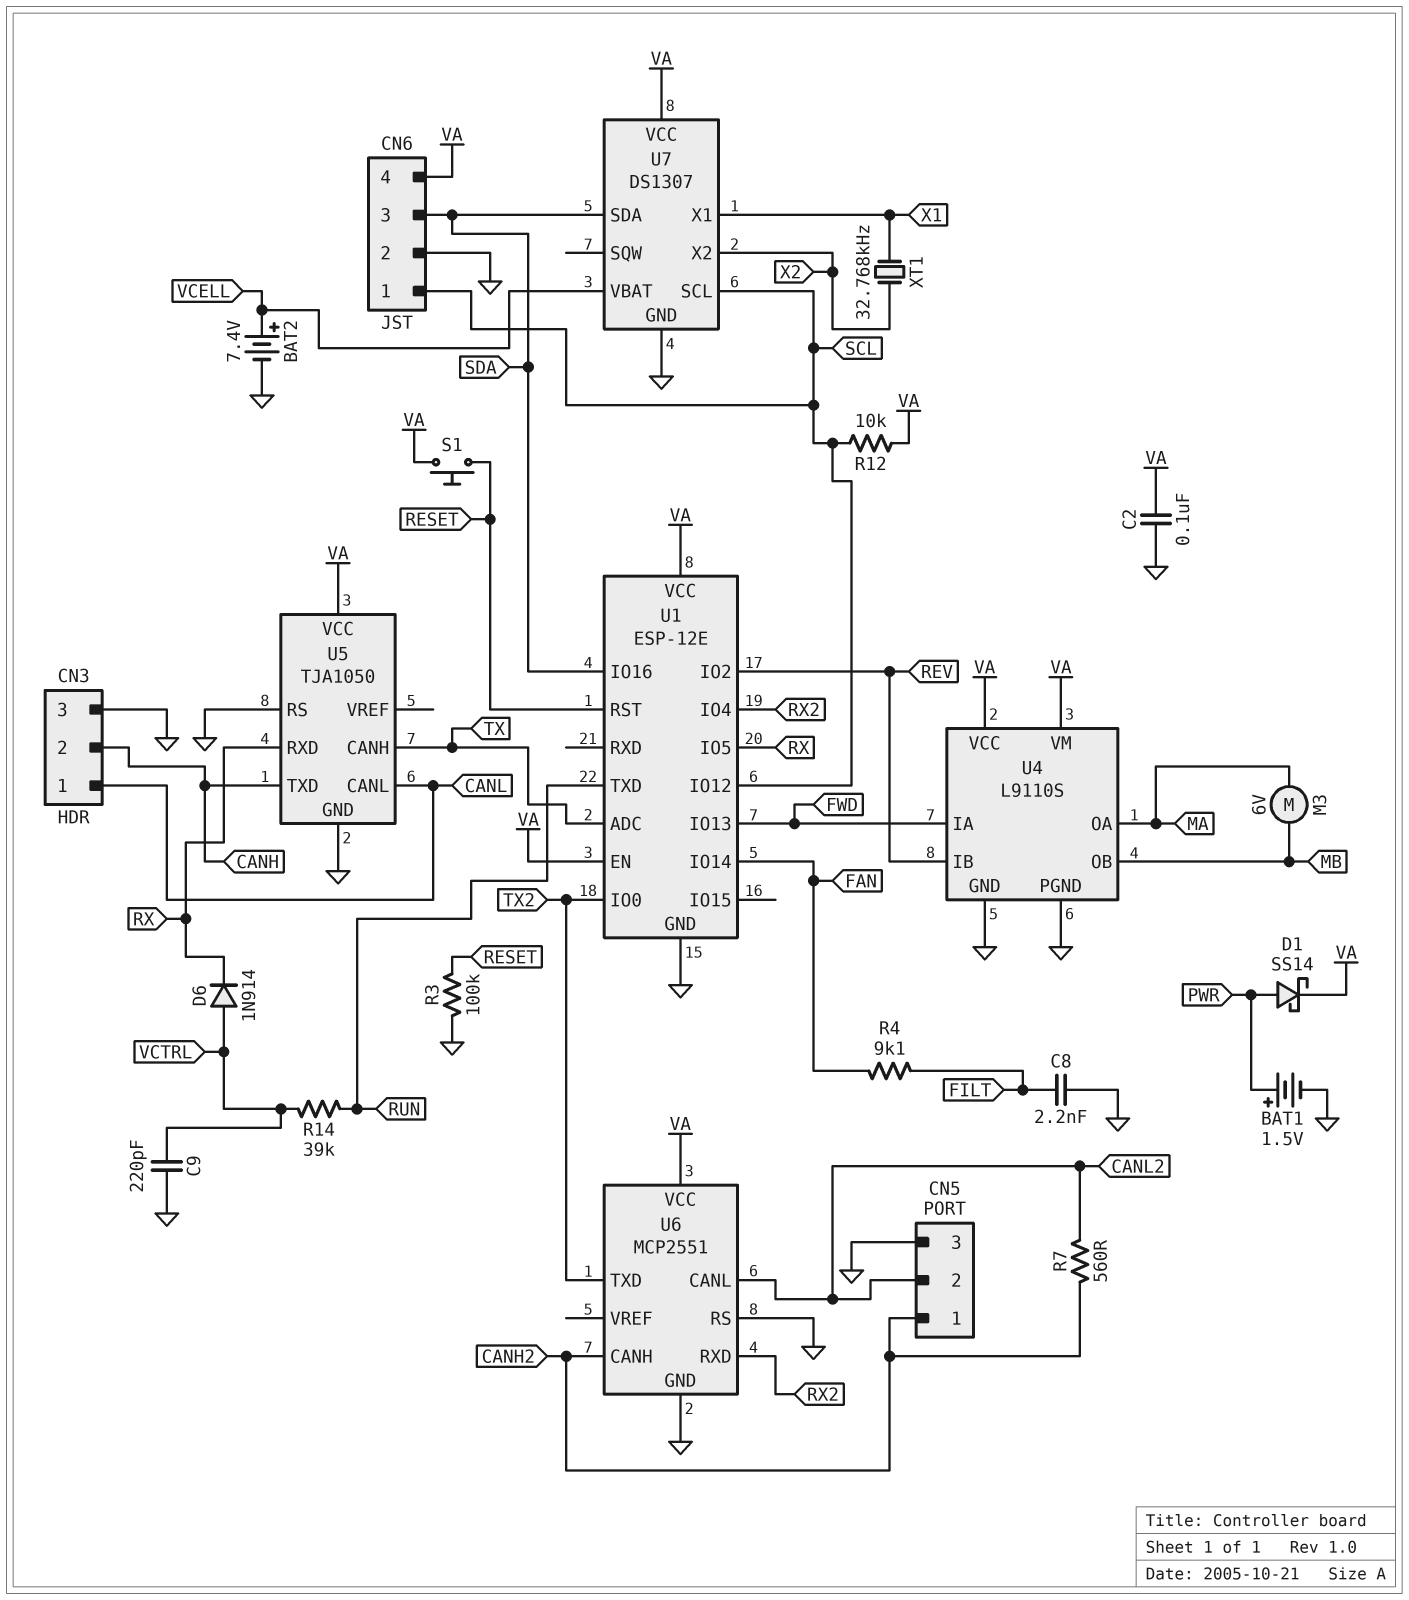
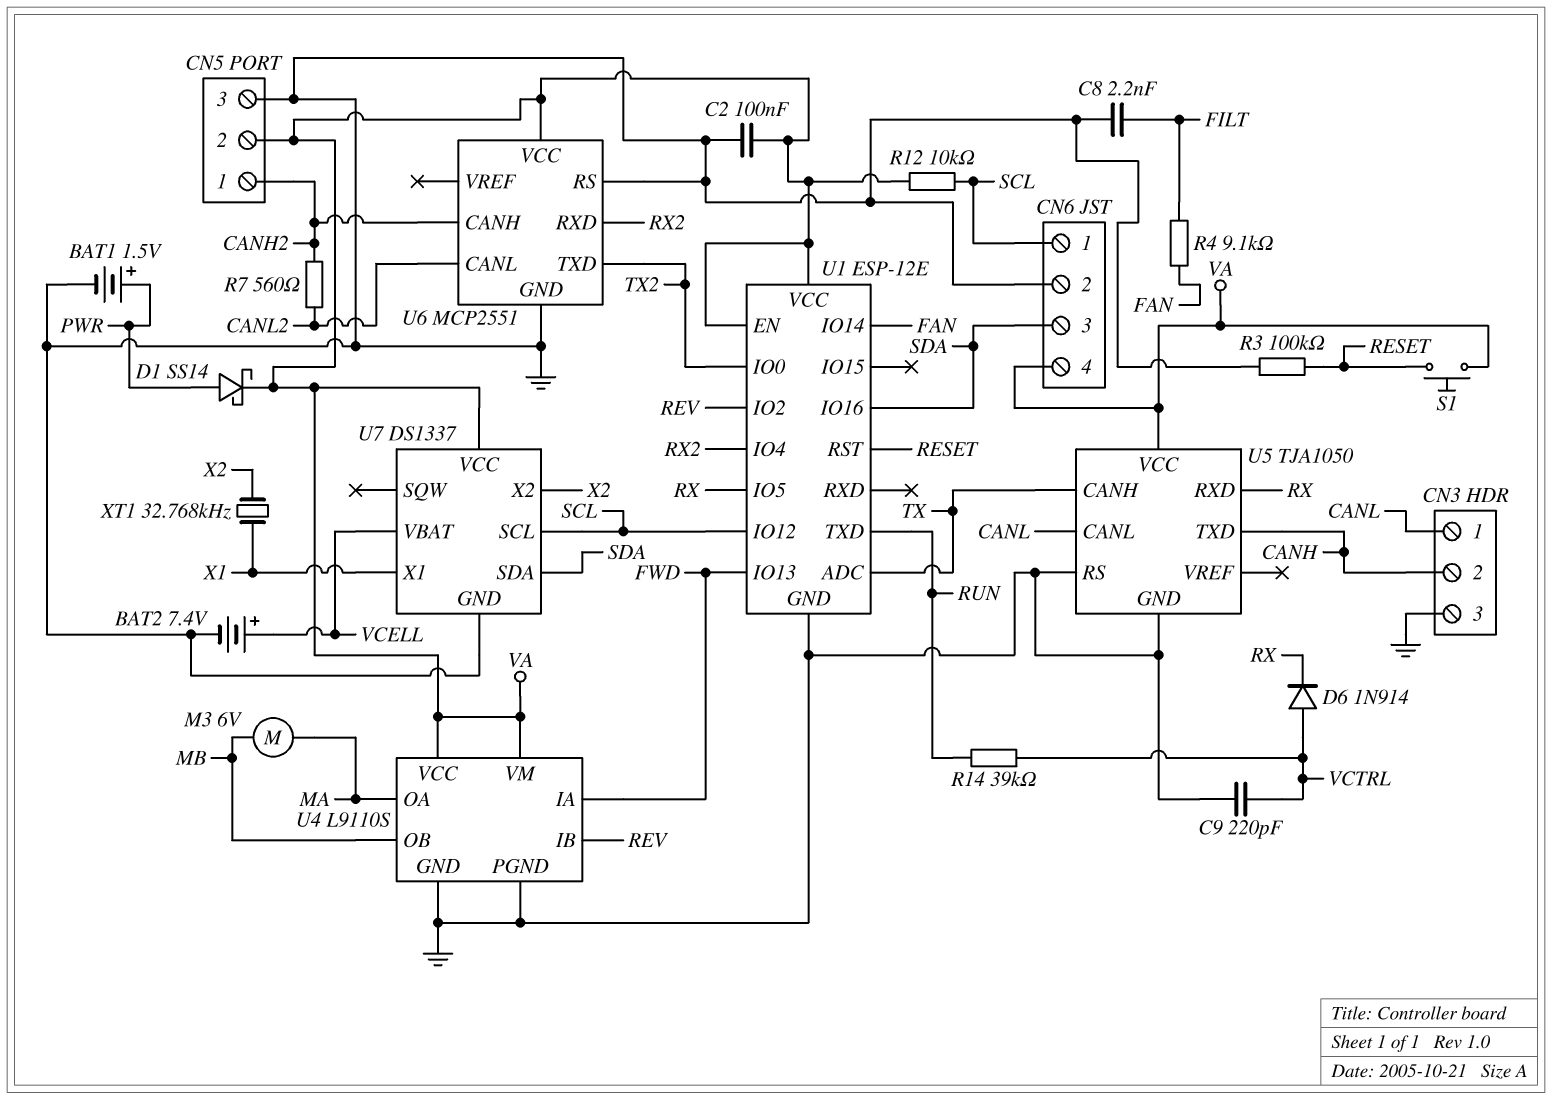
CN5 pin 2: CANL2 -> VA
U7: DS1307 -> DS1337

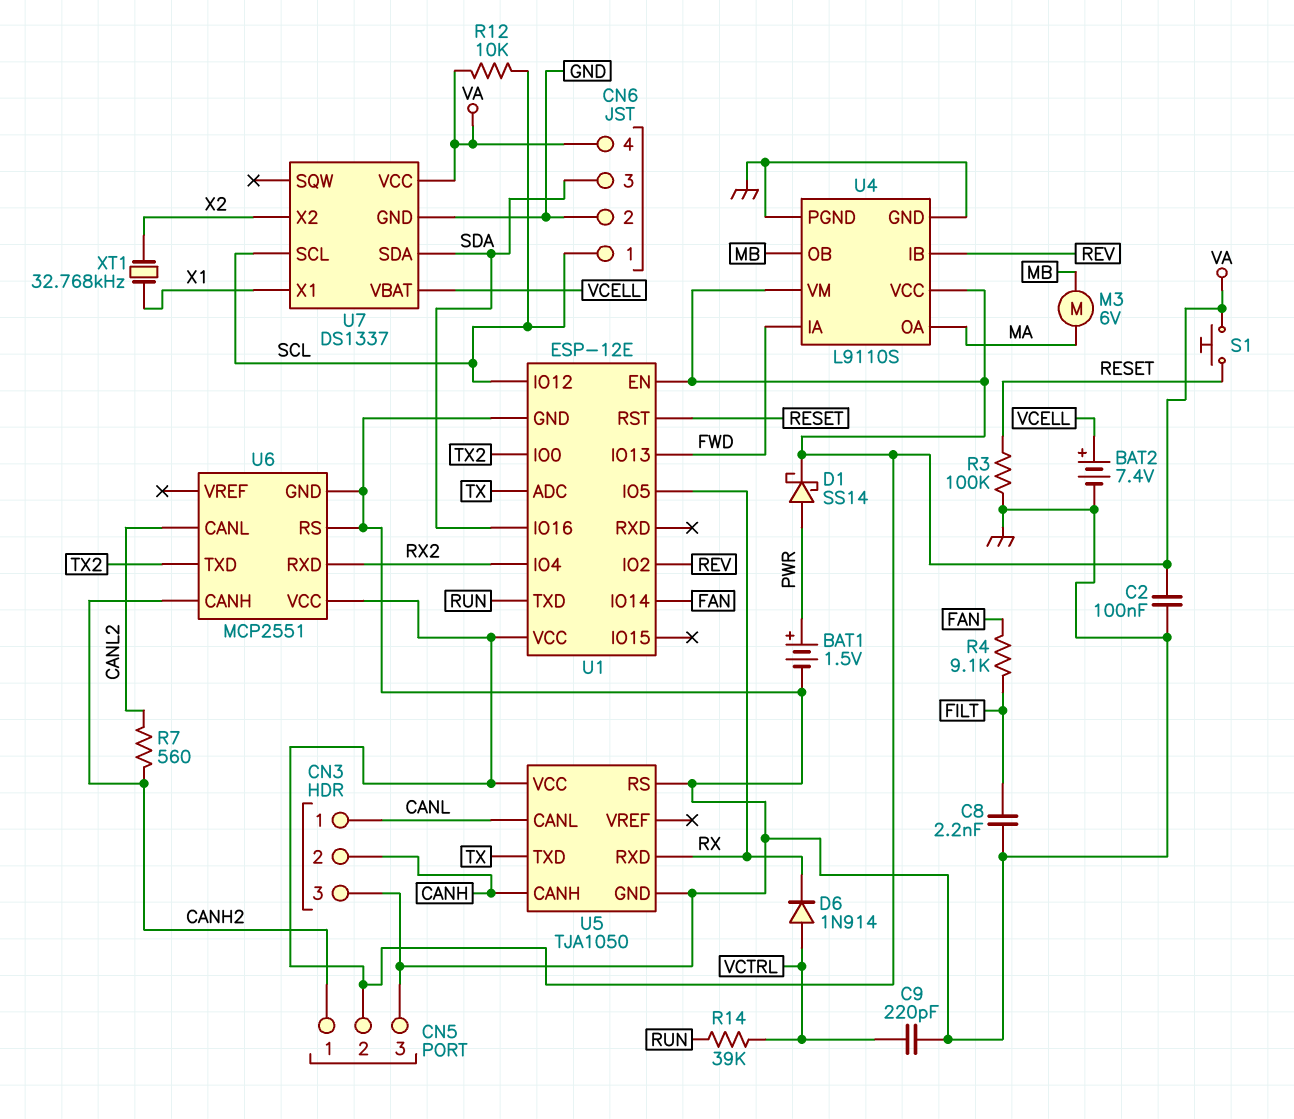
U5 pin CANH: TX -> CANH
U5 pin TXD: CANH -> TX

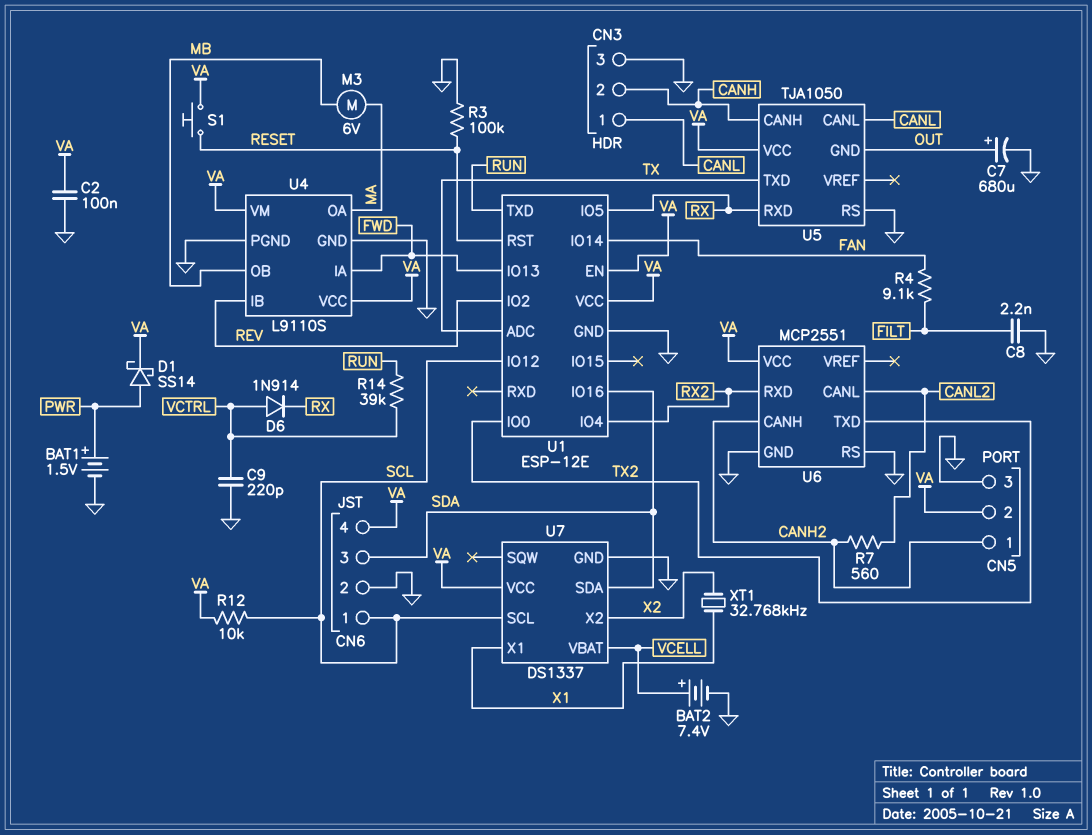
C7: none -> 680uF (plus OUT, minus GND)
U5 pin GND: GND -> OUT

